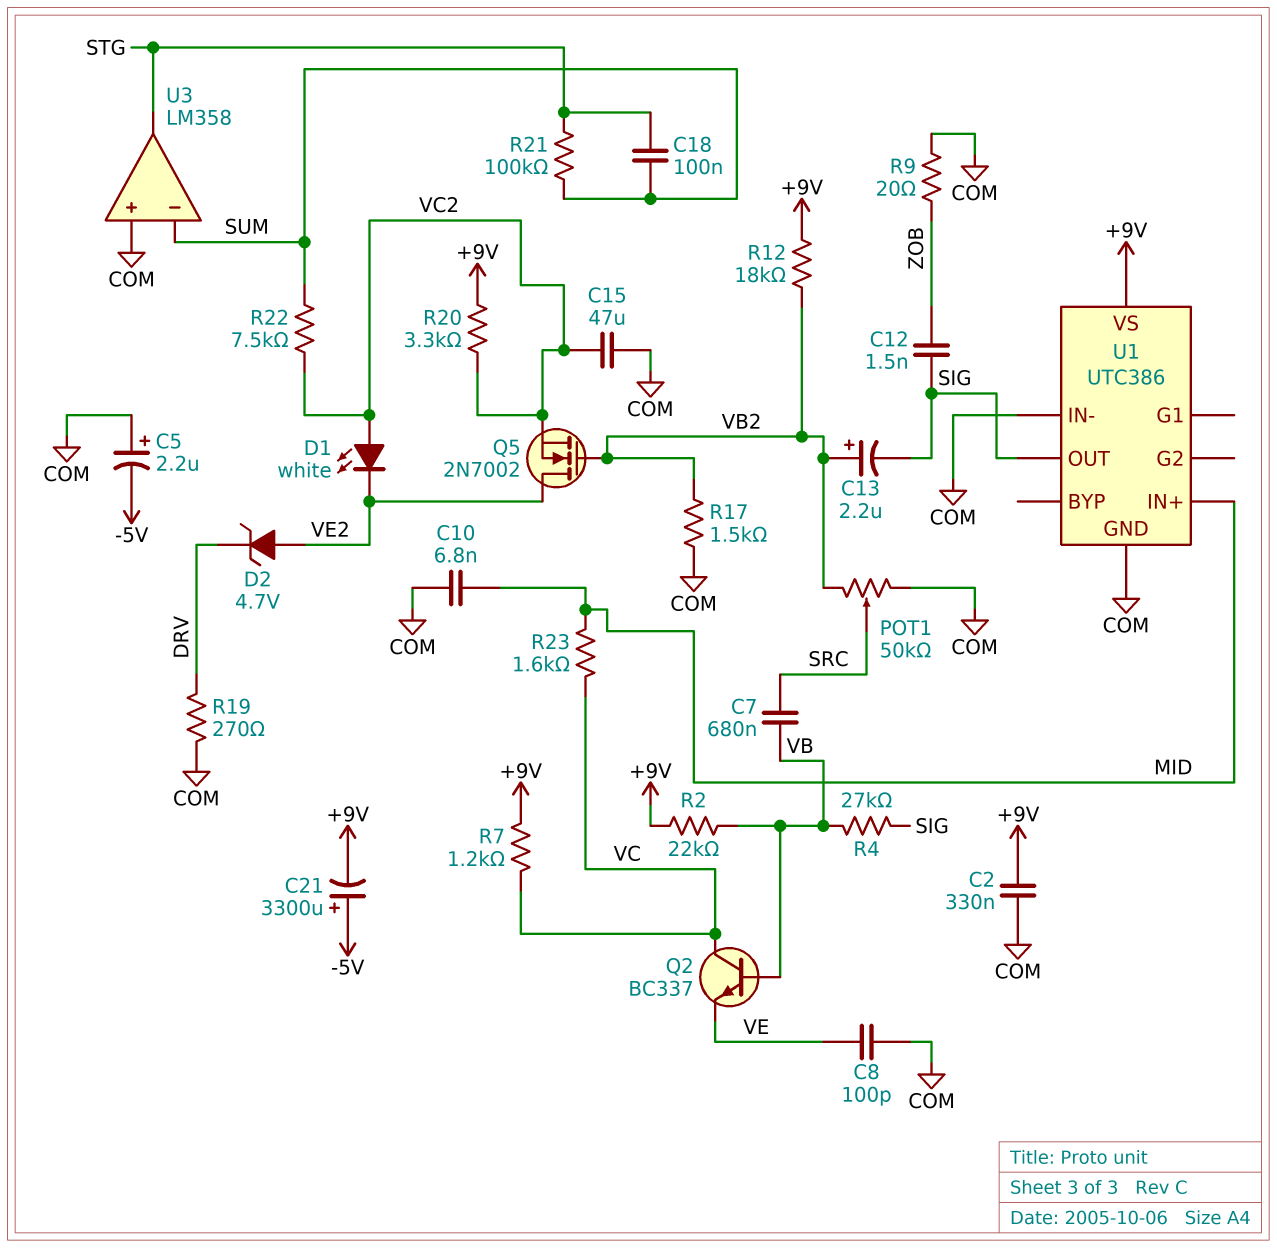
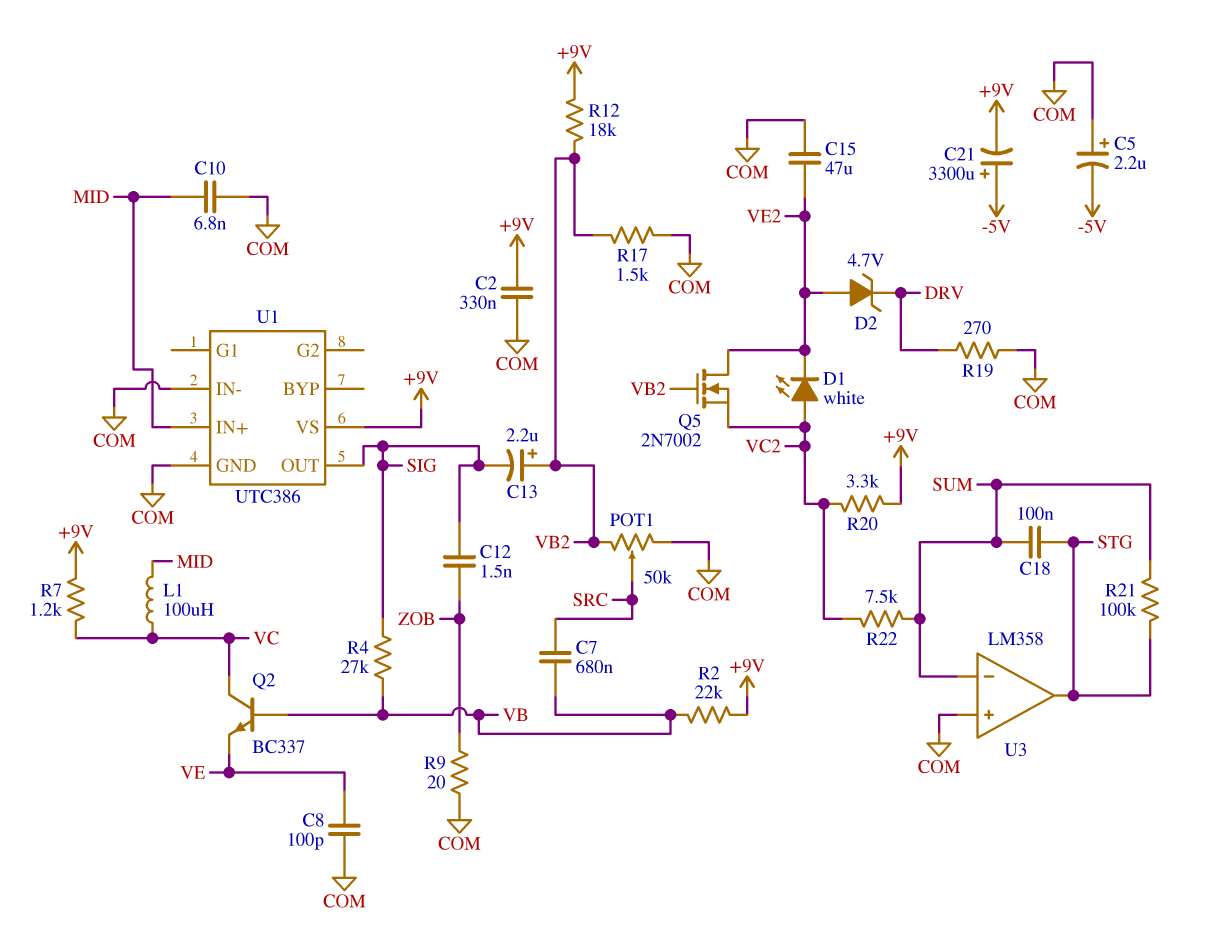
C15: 47uF (COM, VC2) -> 47uF (COM, VE2)
L1: none -> 100uH (MID, VC)
R23: 1.6k (MID, VC) -> none

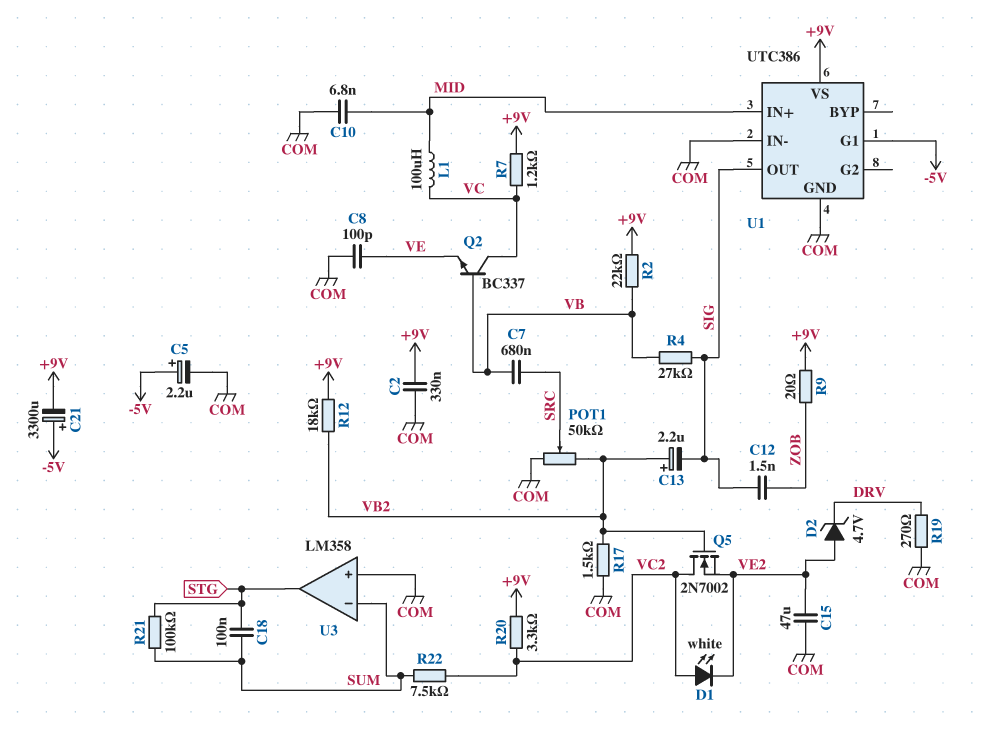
C5: 2.2uF (plus COM, minus -5V) -> 2.2uF (plus -5V, minus COM)
Q5: NMOS 2N7002 (G VB2, D VE2, S VC2) -> NMOS 2N7002 (G VB2, D VC2, S VE2)
R9: 20 (COM, ZOB) -> 20 (+9V, ZOB)
U1 pin G1: none -> -5V

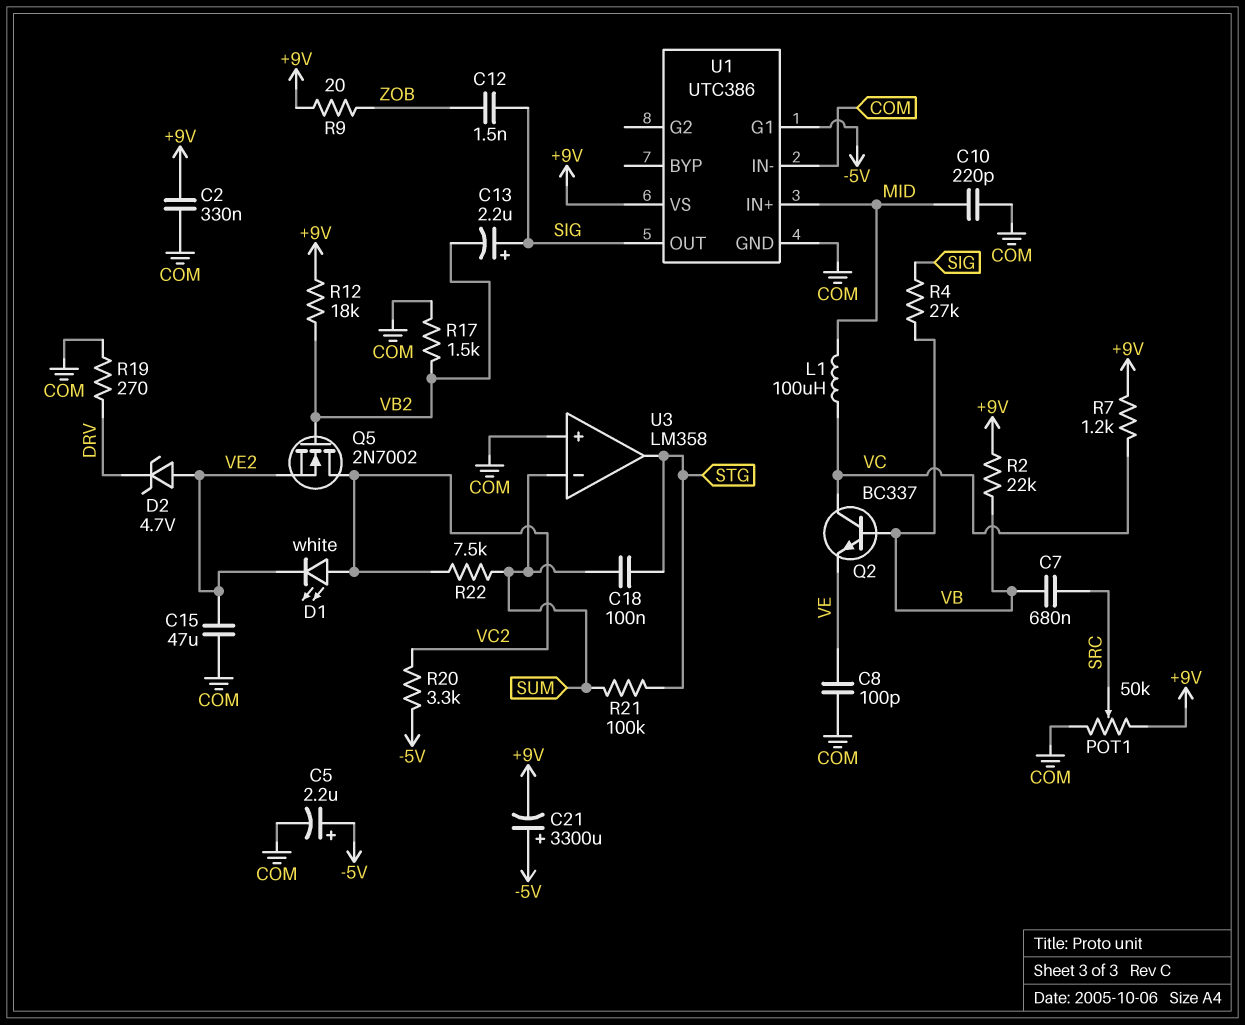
C10: 6.8nF (COM, MID) -> 220pF (COM, MID)
C13: 2.2uF (plus VB2, minus SIG) -> 2.2uF (plus SIG, minus VB2)
POT1: 50k (COM, VB2, wiper SRC) -> 50k (+9V, COM, wiper SRC)
R20: 3.3k (+9V, VC2) -> 3.3k (-5V, VC2)

